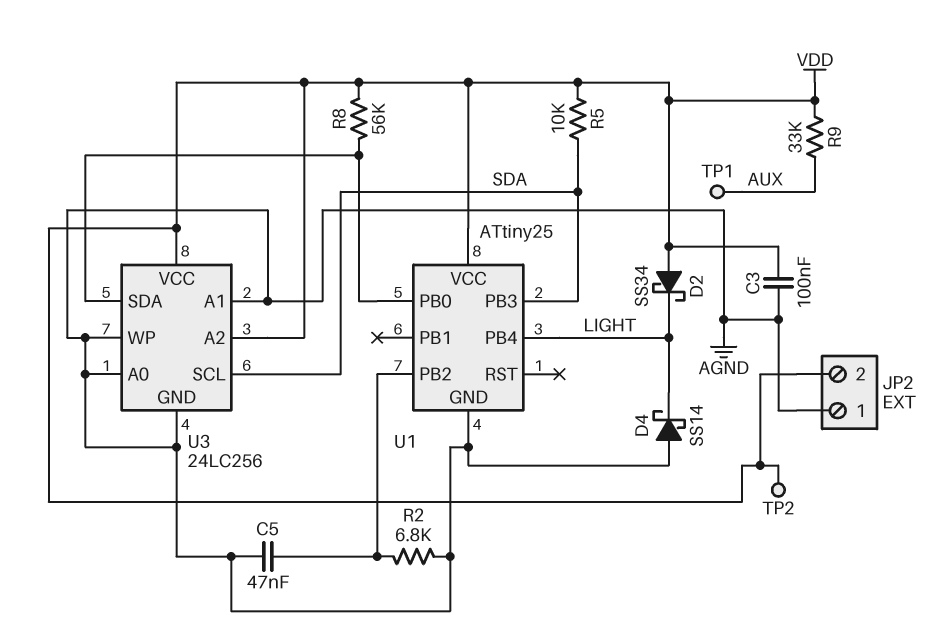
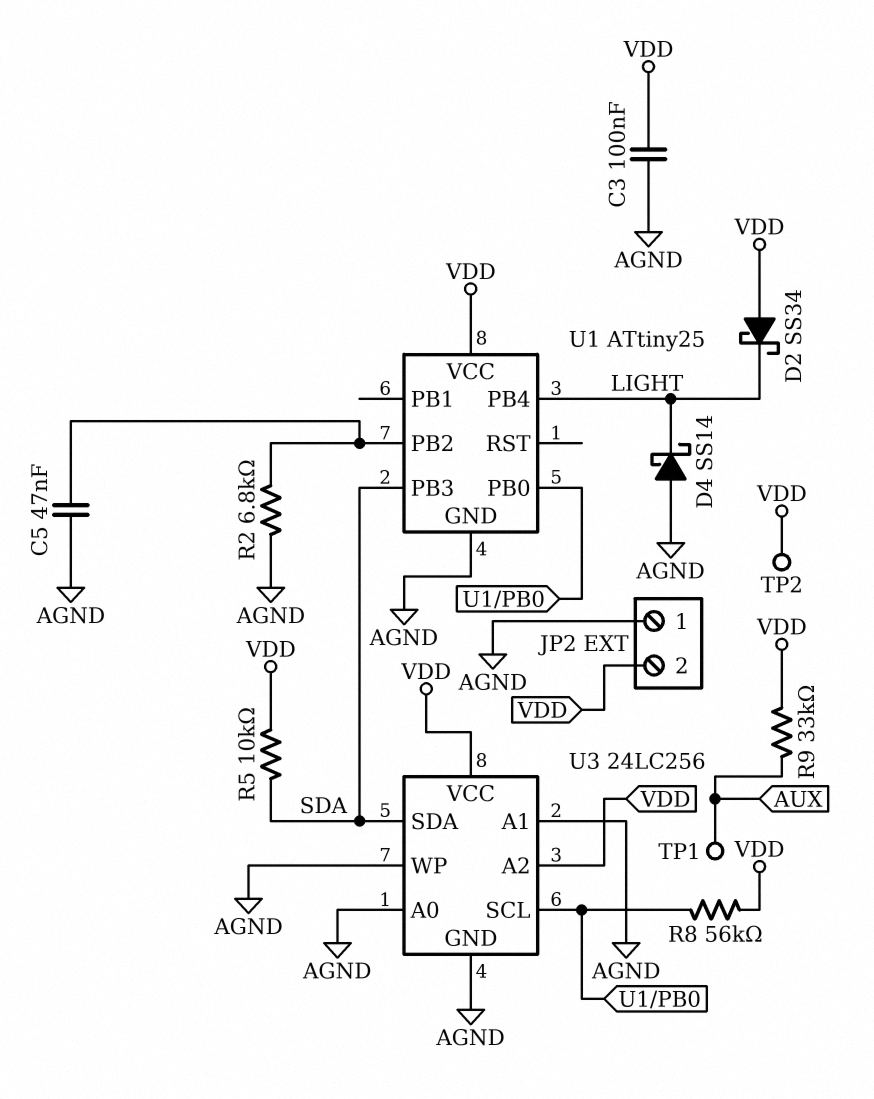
U3 pin SCL: SDA -> U1/PB0
U3 pin SDA: U1/PB0 -> SDA

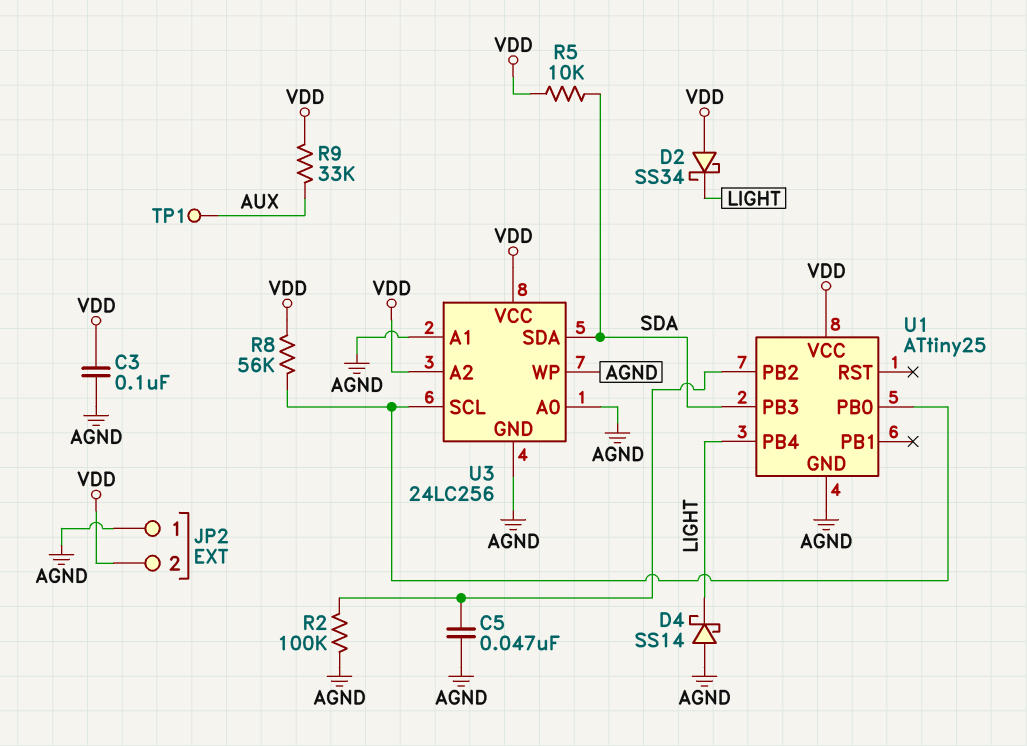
R2: 6.8k (AGND, U1/PB2) -> 100k (AGND, U1/PB2)
TP2: test point (VDD) -> none

